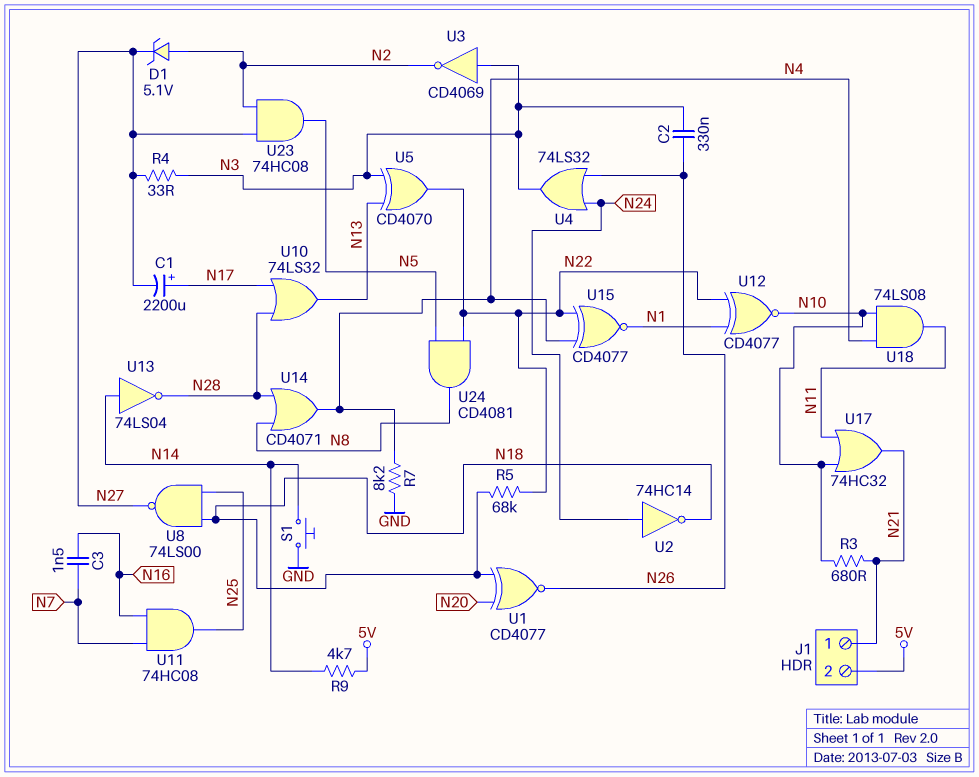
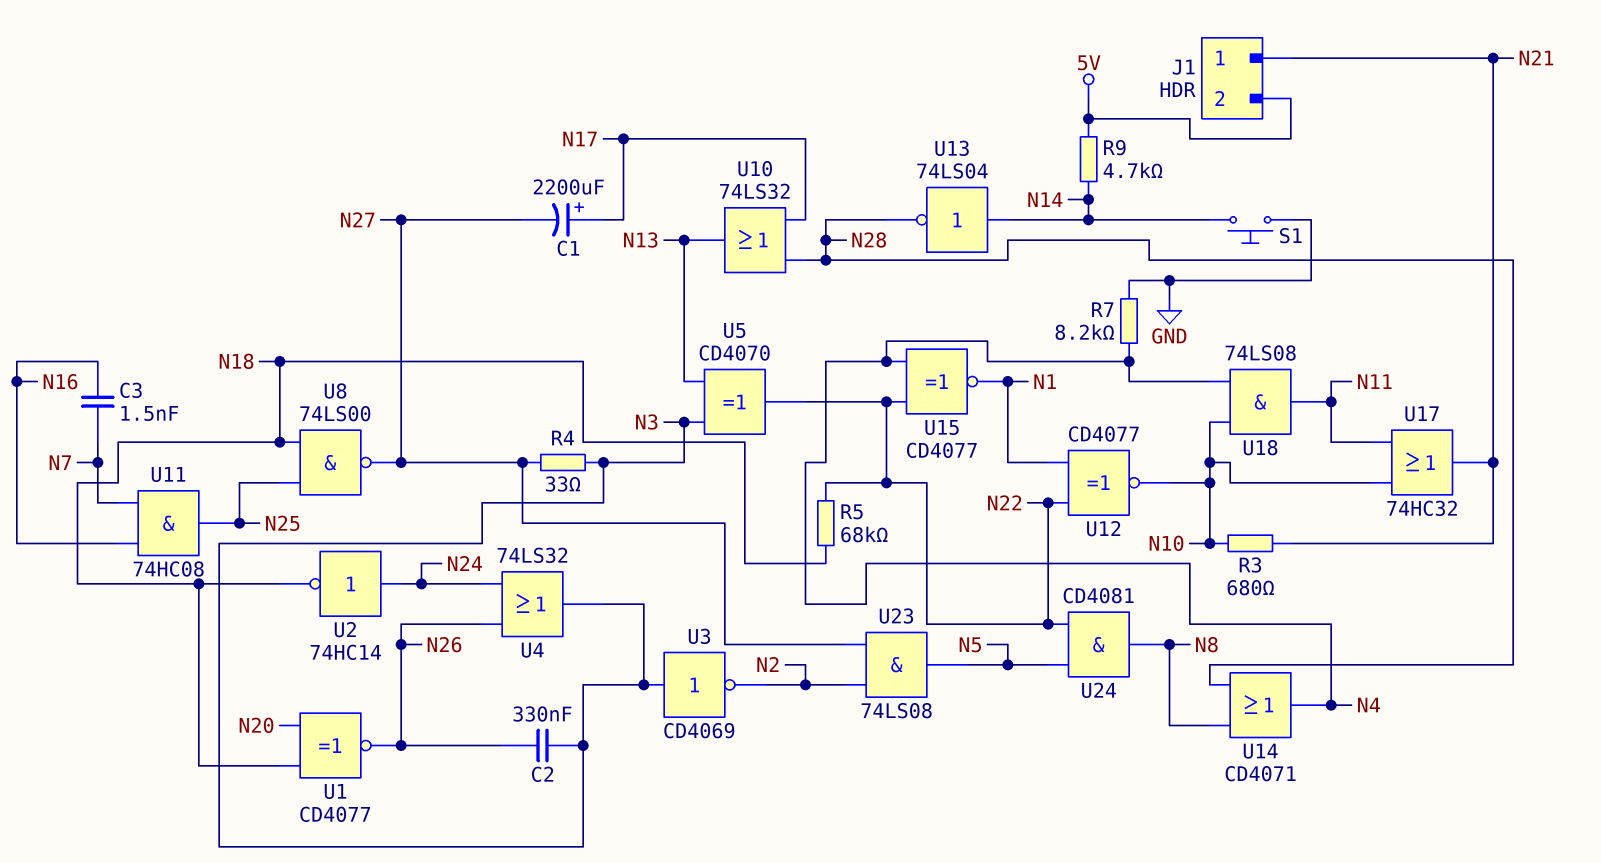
D1: zener 5.1V (A N2, K N27) -> none
U23: AND 74HC08 (in N2, in N27, out N5) -> AND 74LS08 (in N2, in N27, out N5)

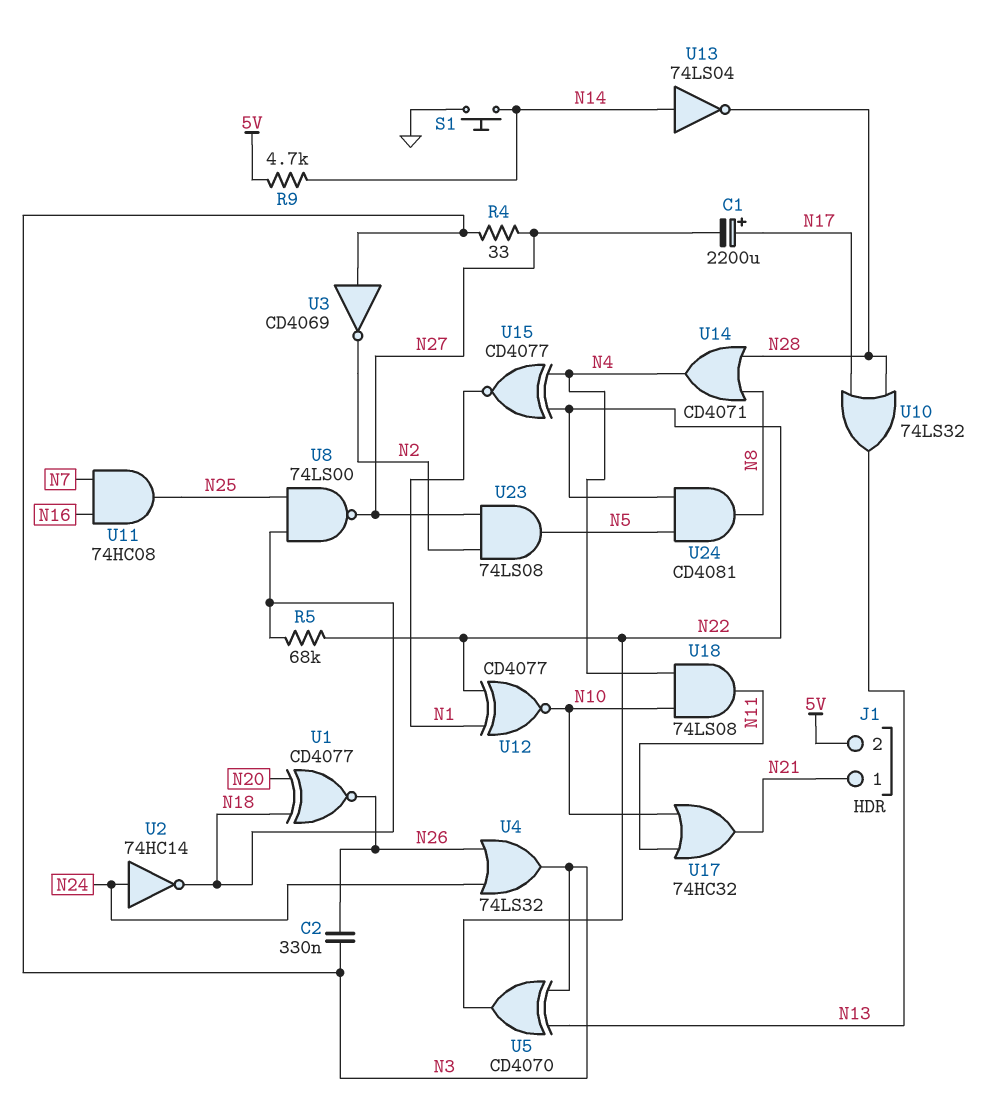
C3: 1.5nF (N7, N16) -> none
R3: 680 (N10, N21) -> none
R7: 8.2k (GND, N4) -> none

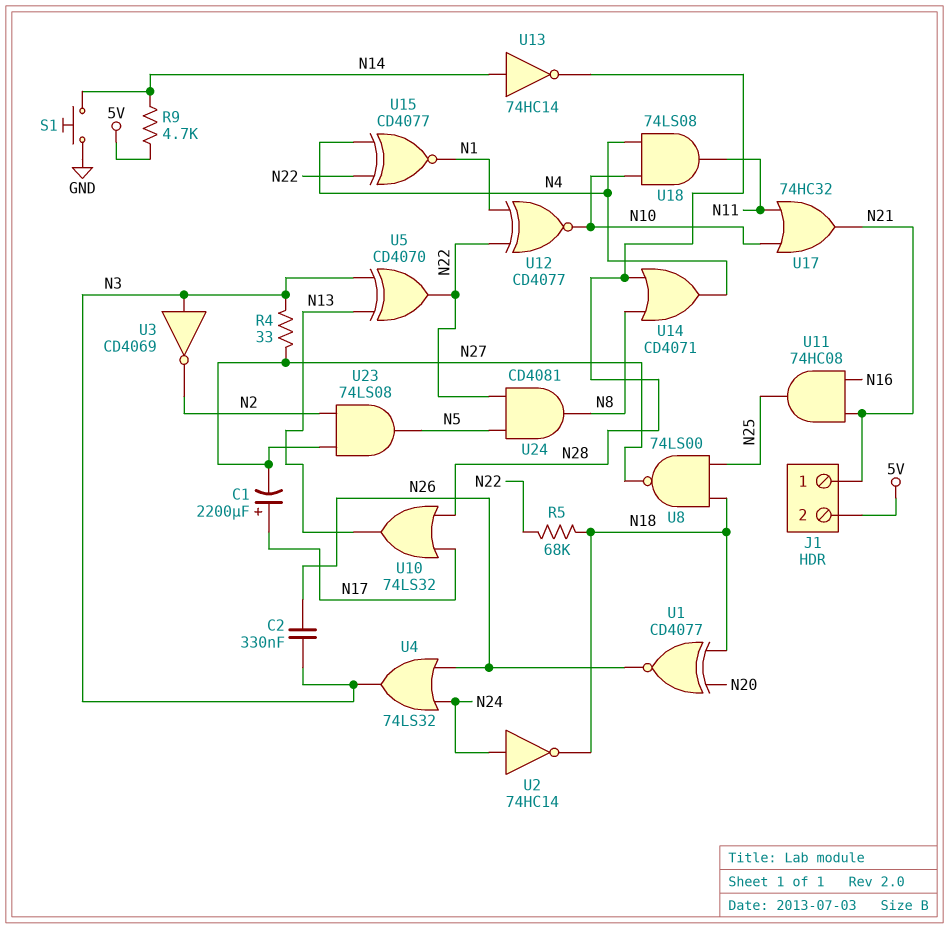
U11: AND 74HC08 (in N7, in N16, out N25) -> AND 74HC08 (in N16, in N21, out N25)
U13: NOT 74LS04 (in N14, out N28) -> NOT 74HC14 (in N14, out N28)

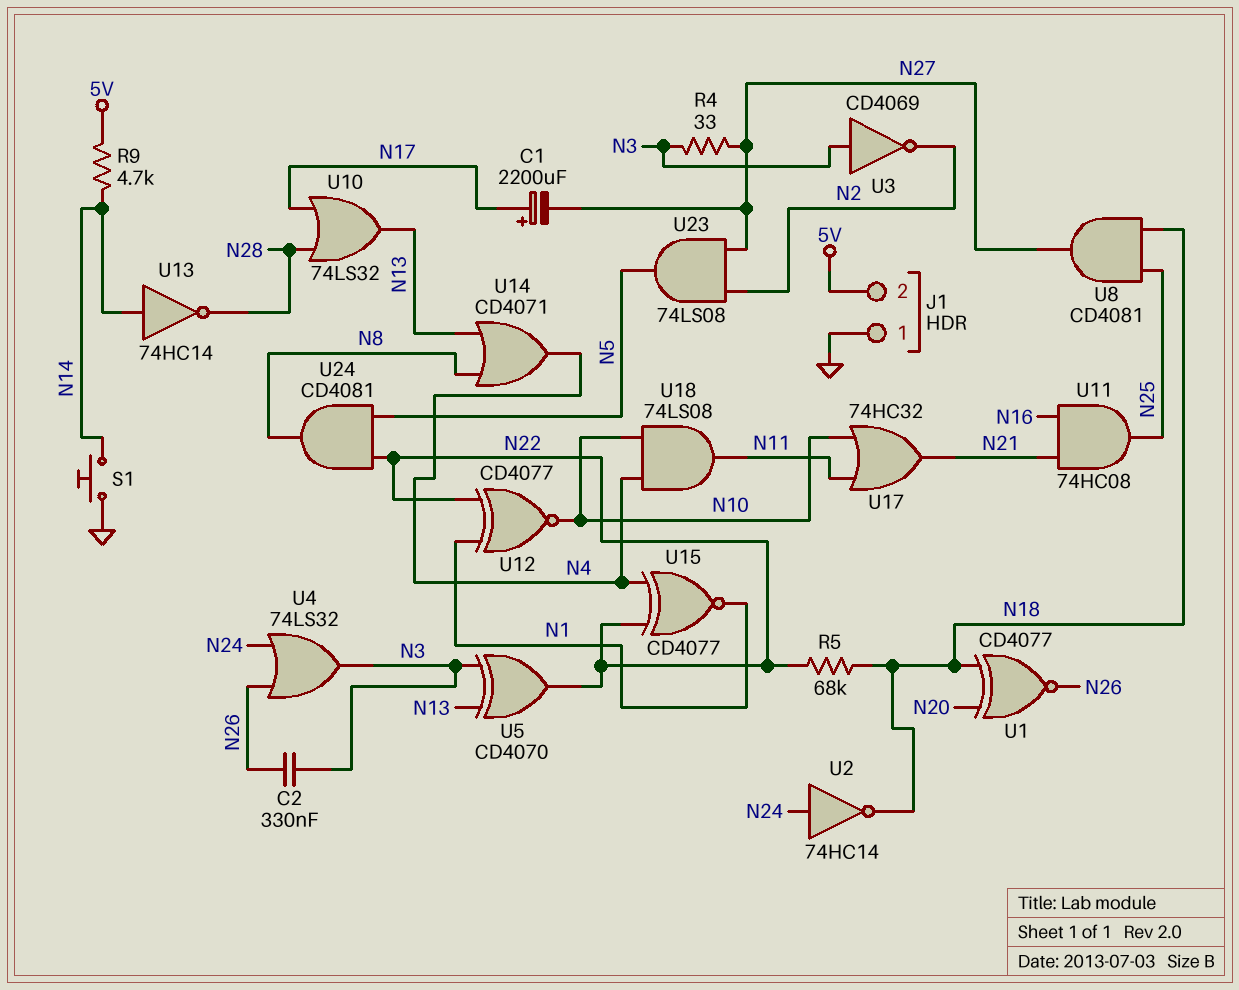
J1 pin 1: N21 -> GND
U8: NAND 74LS00 (in N18, in N25, out N27) -> AND CD4081 (in N18, in N25, out N27)
U14: OR CD4071 (in N8, in N28, out N4) -> OR CD4071 (in N8, in N13, out N4)

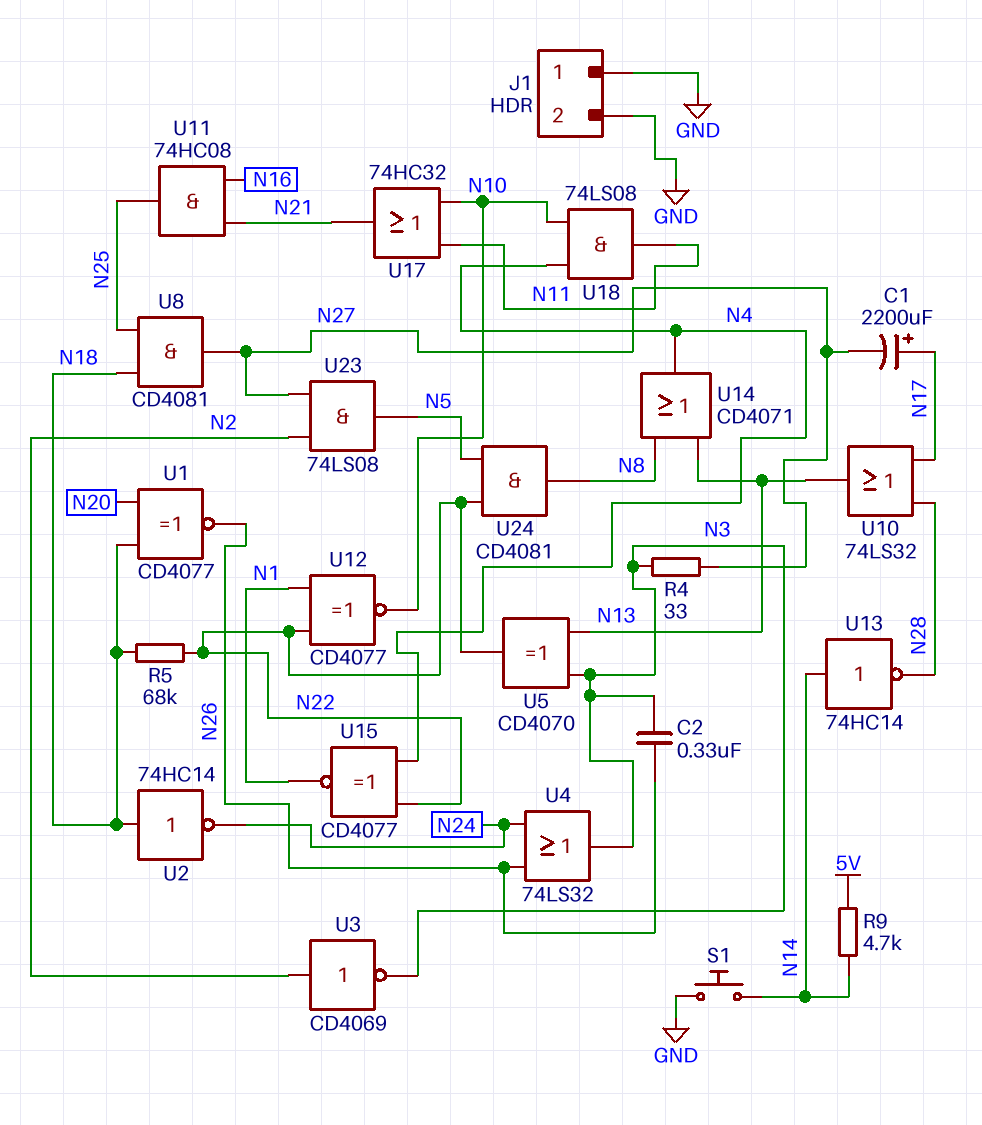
J1 pin 2: 5V -> GND
U2: NOT 74HC14 (in N24, out N18) -> NOT 74HC14 (in N18, out N24)
U3: NOT CD4069 (in N3, out N2) -> NOT CD4069 (in N2, out N3)

